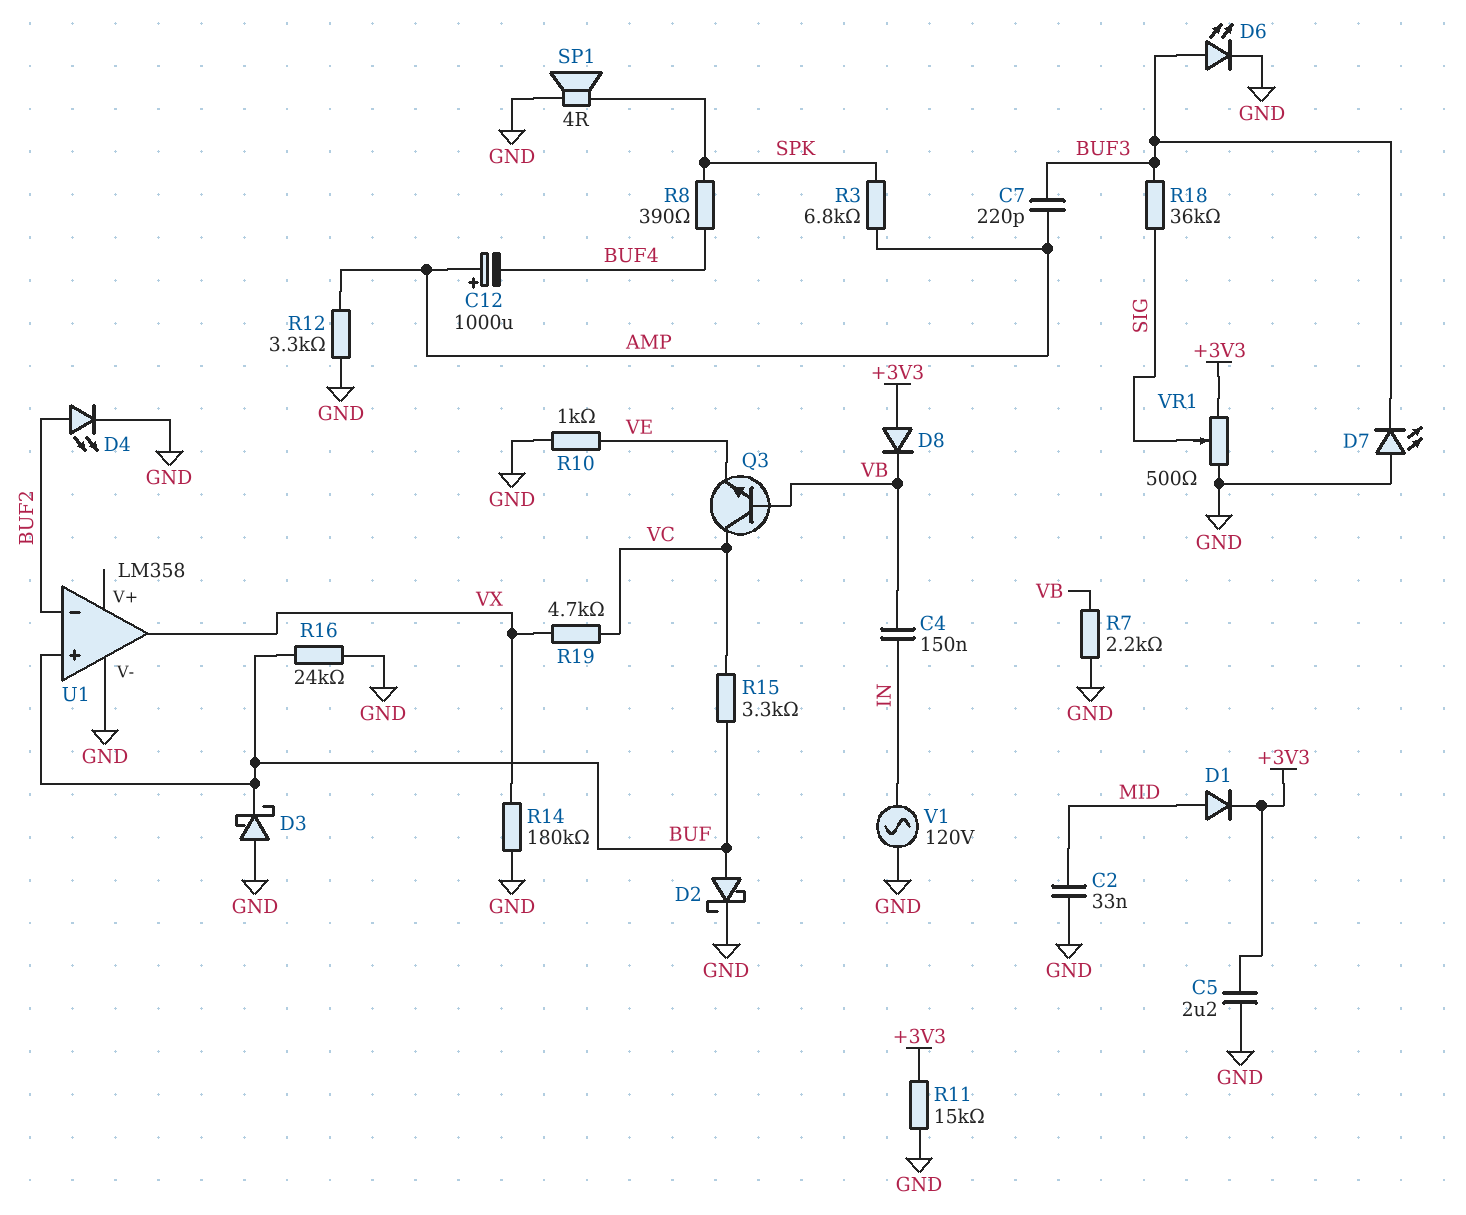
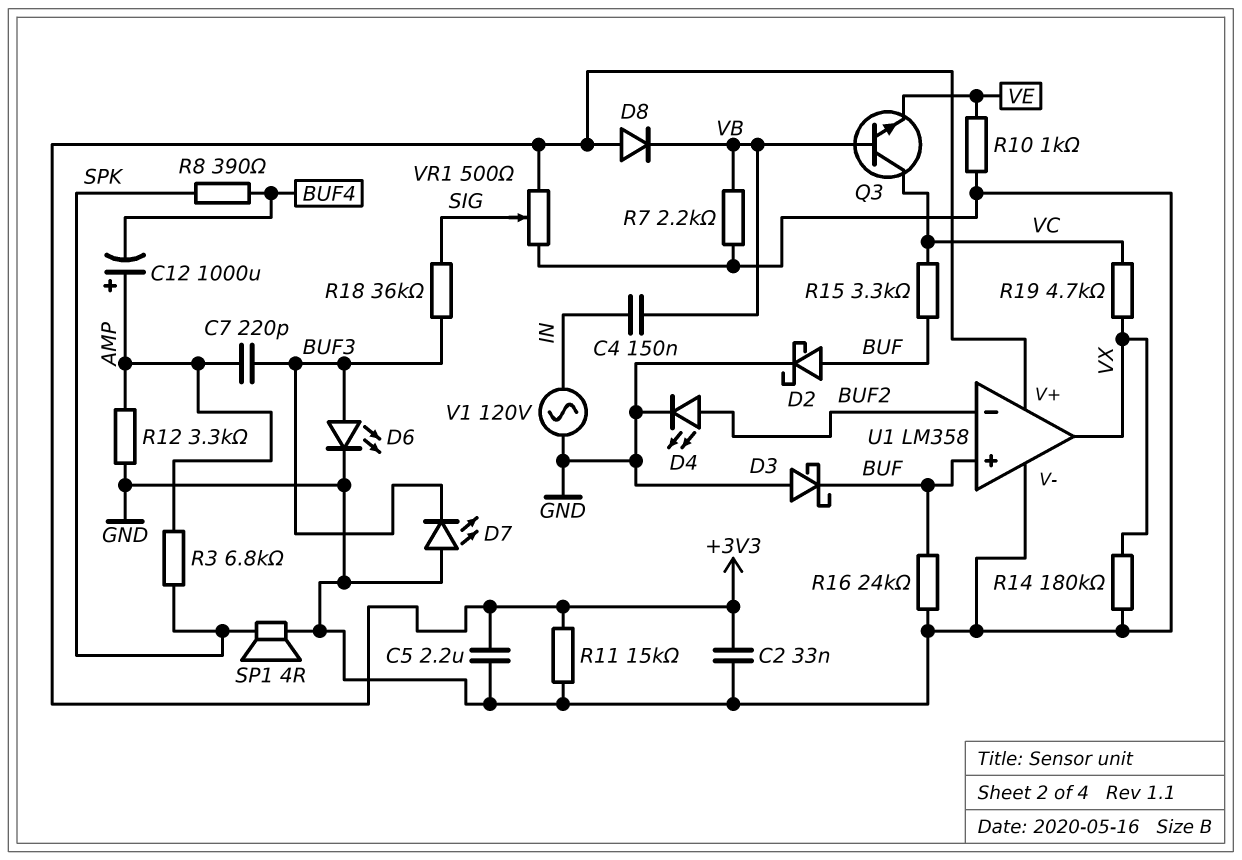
C2: 33nF (GND, MID) -> 33nF (+3V3, GND)
D1: diode (A MID, K +3V3) -> none
U1 pin V+: none -> +3V3

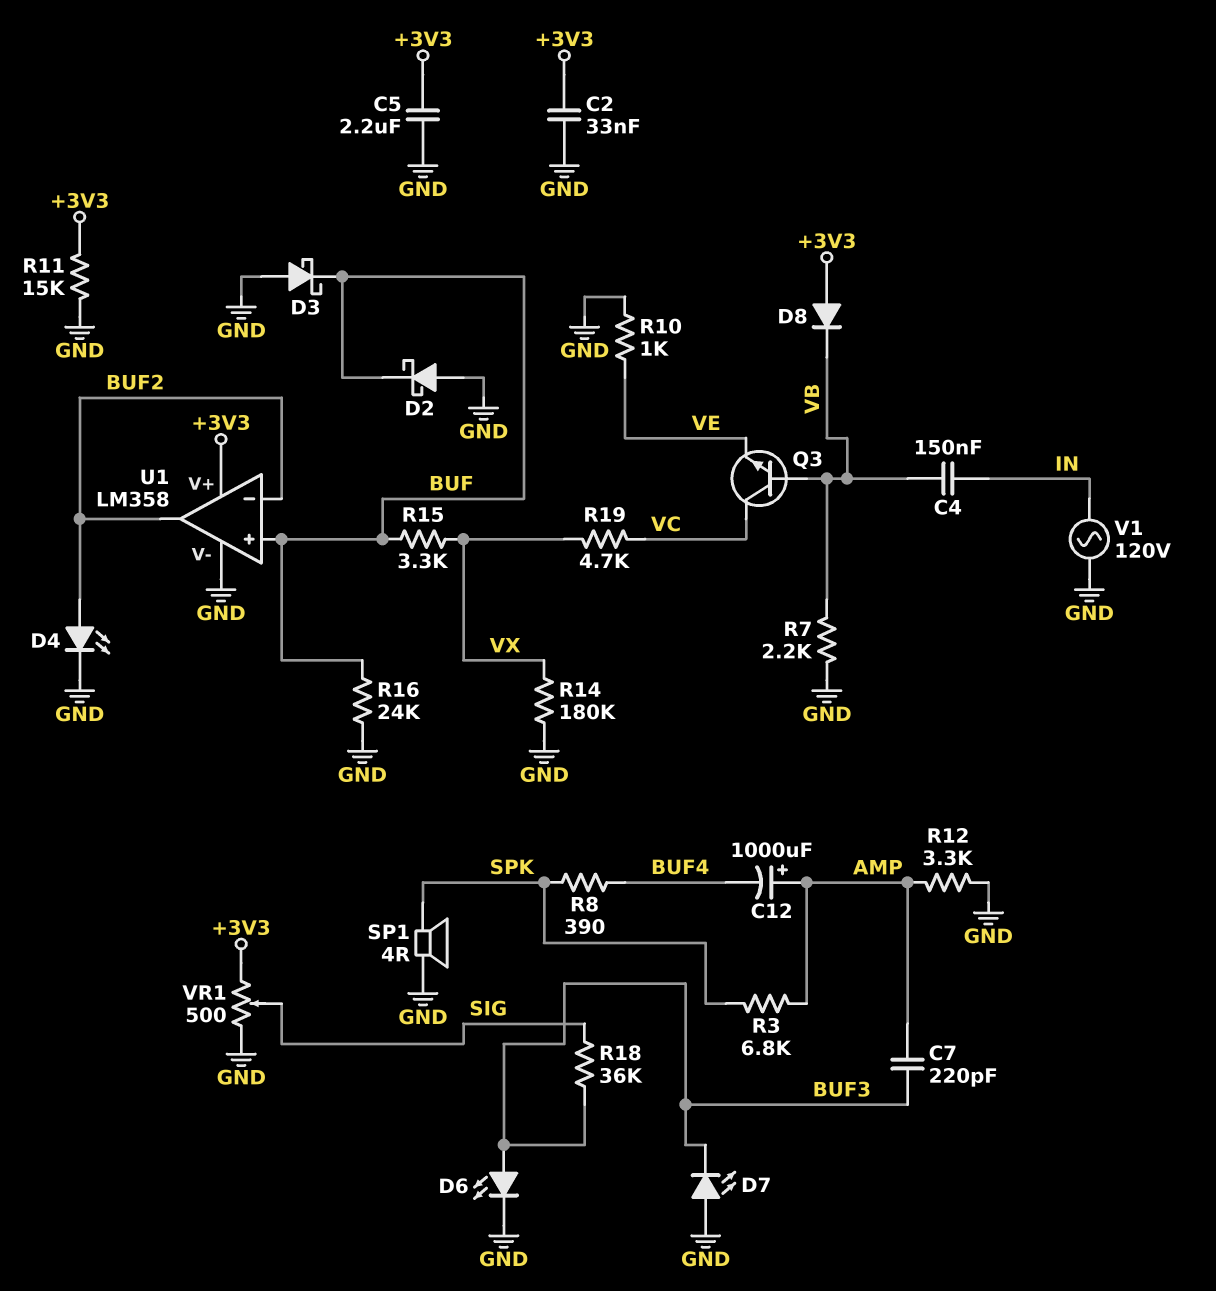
D2: schottky (A BUF, K GND) -> schottky (A GND, K BUF)
R15: 3.3k (BUF, VC) -> 3.3k (BUF, VX)
U1 pin out: VX -> BUF2

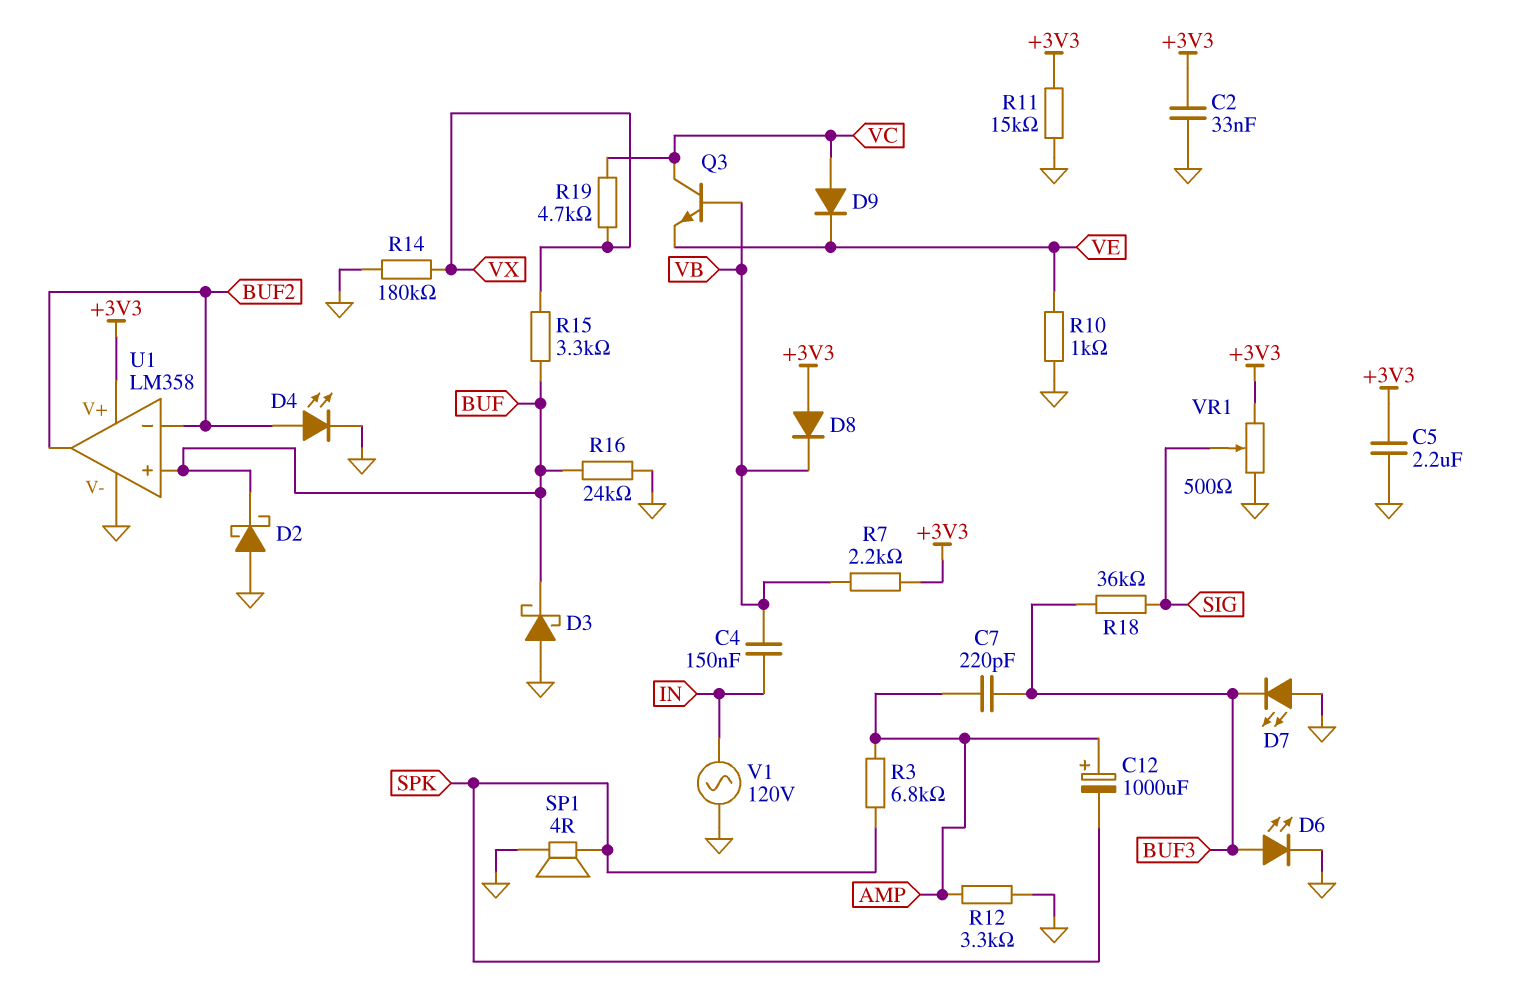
C12: 1000uF (plus AMP, minus BUF4) -> 1000uF (plus AMP, minus SPK)
D9: none -> diode (A VC, K VE)
R7: 2.2k (GND, VB) -> 2.2k (+3V3, VB)
R8: 390 (BUF4, SPK) -> none

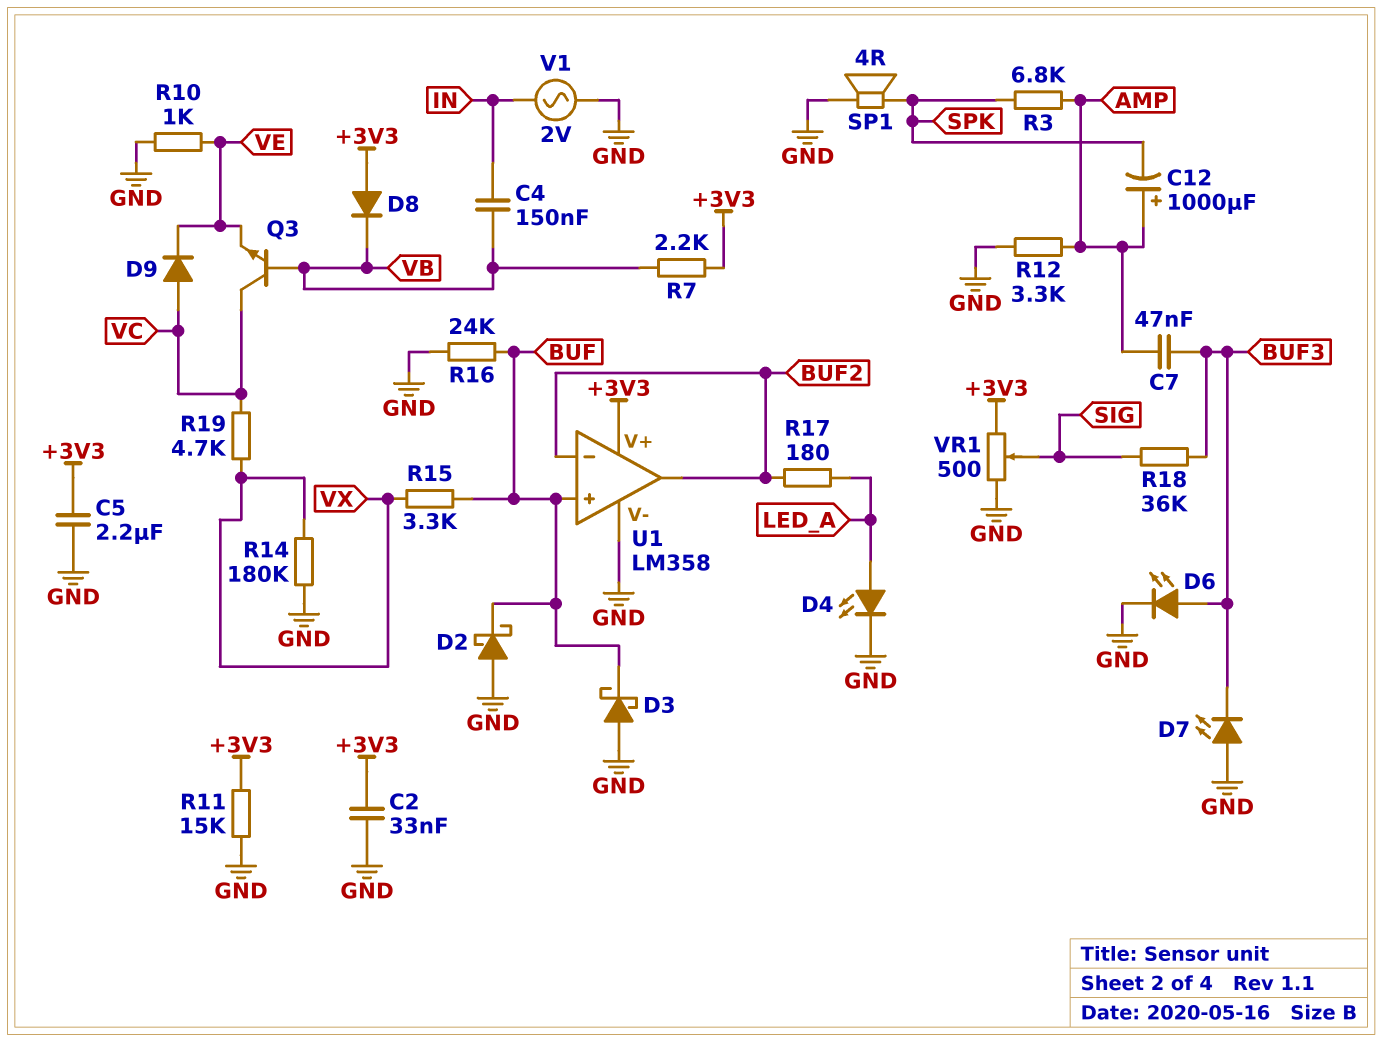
C7: 220pF (AMP, BUF3) -> 47nF (AMP, BUF3)
D4: LED (A BUF2, K GND) -> LED (A LED_A, K GND)
R17: none -> 180 (BUF2, LED_A)
V1: AC 120V (GND, IN) -> AC 2V (GND, IN)

